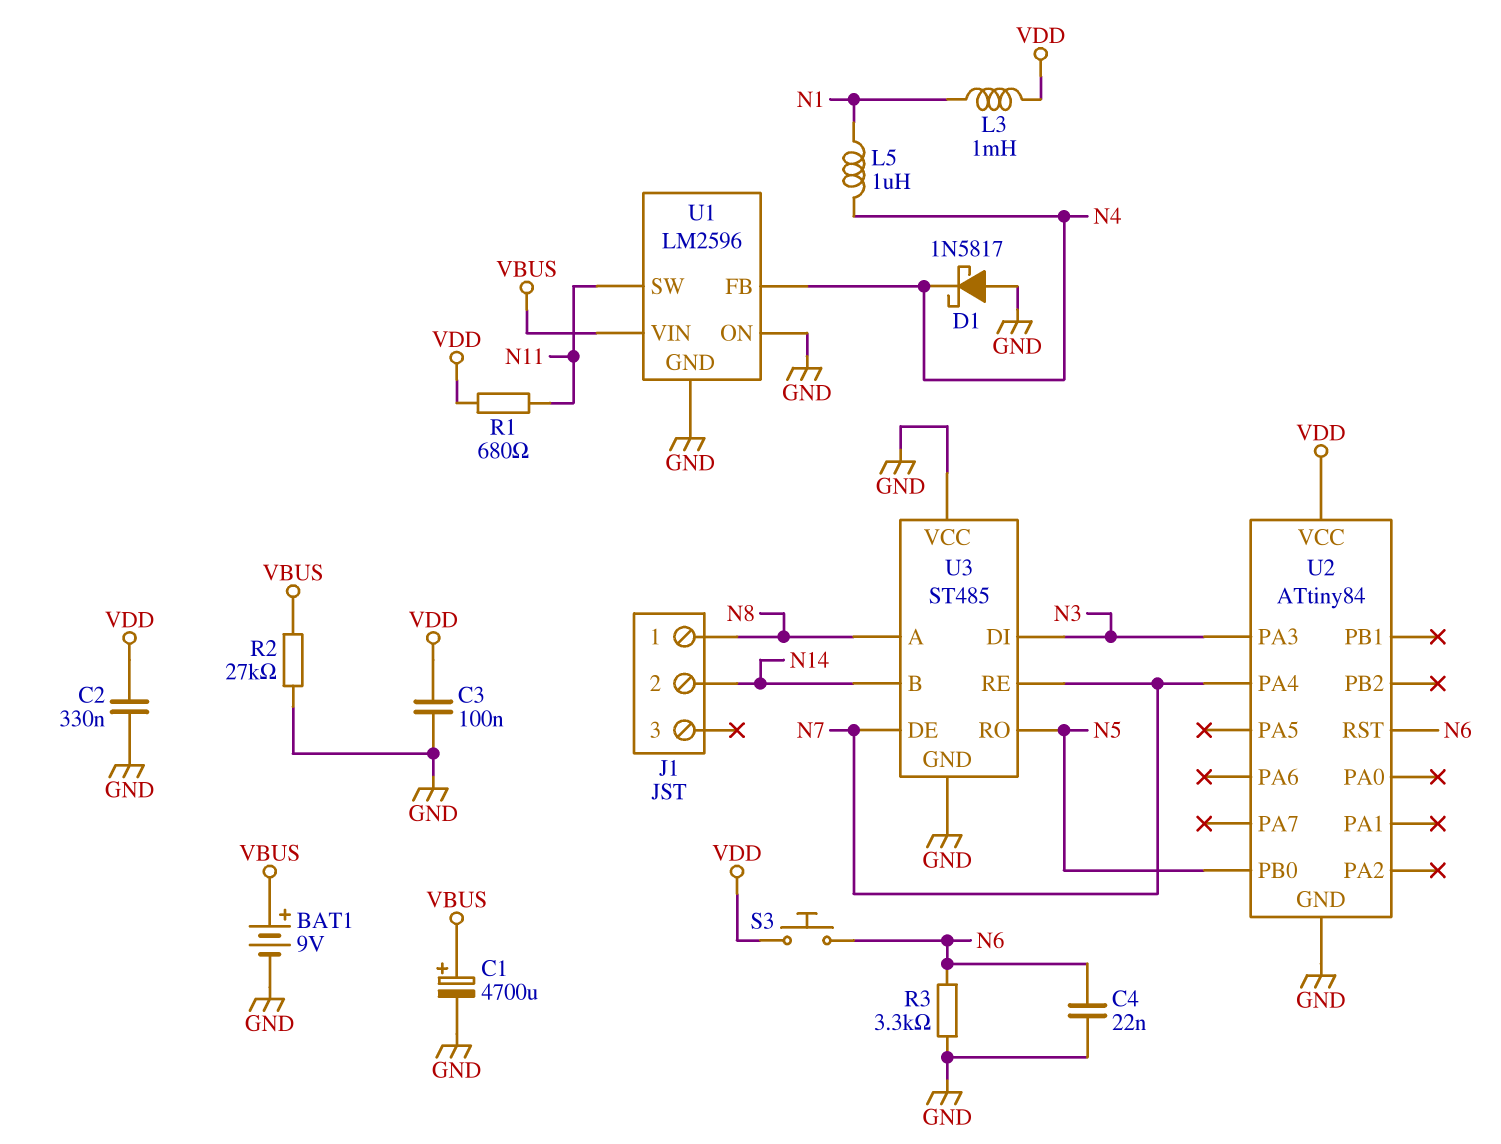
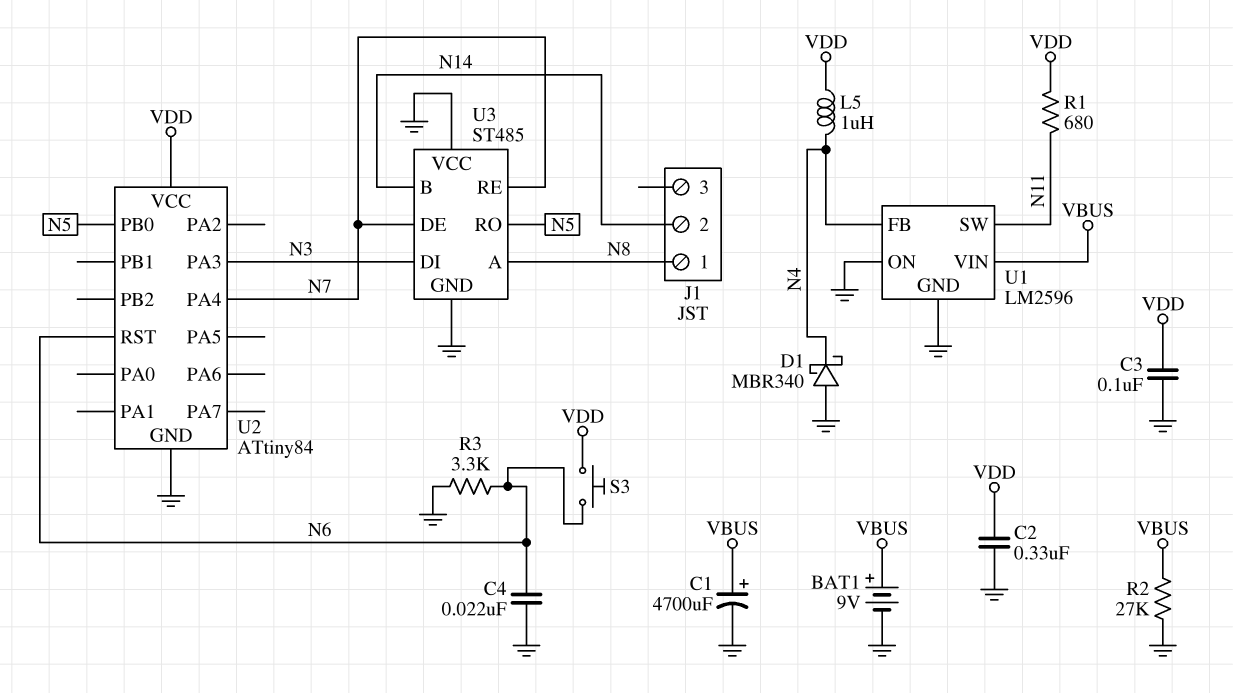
D1: schottky 1N5817 (A GND, K N4) -> schottky MBR340 (A GND, K N4)
L3: 1mH (N1, VDD) -> none
L5: 1uH (N1, N4) -> 1uH (N4, VDD)

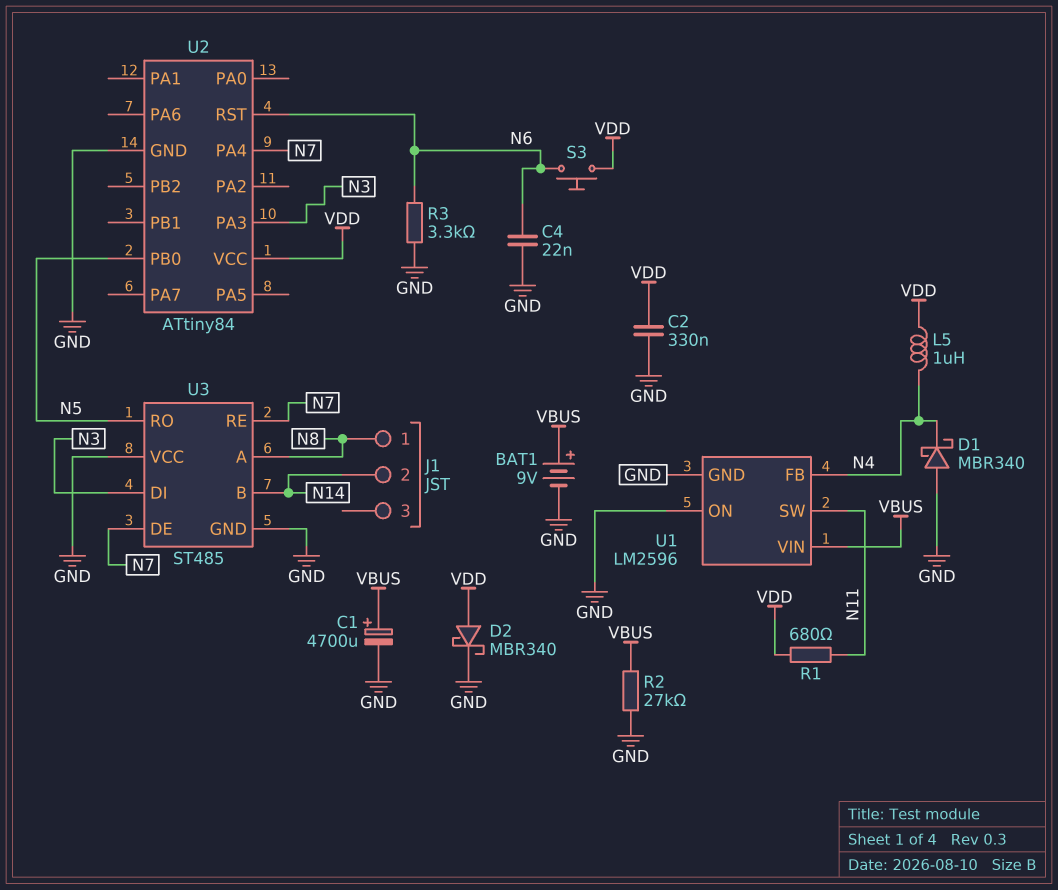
C3: 100nF (GND, VDD) -> none
D2: none -> schottky MBR340 (A VDD, K GND)

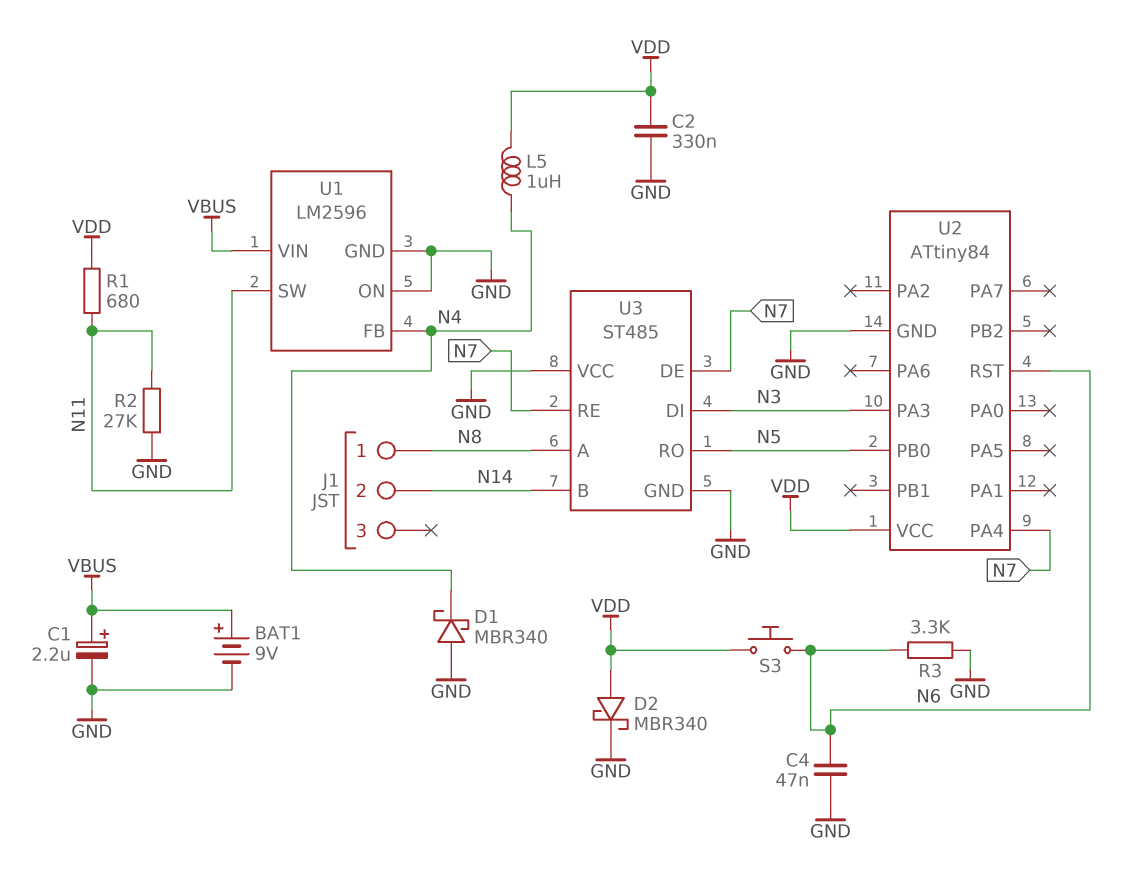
C1: 4700uF (plus VBUS, minus GND) -> 2.2uF (plus VBUS, minus GND)
C4: 22nF (GND, N6) -> 47nF (GND, N6)
R2: 27k (GND, VBUS) -> 27k (GND, N11)

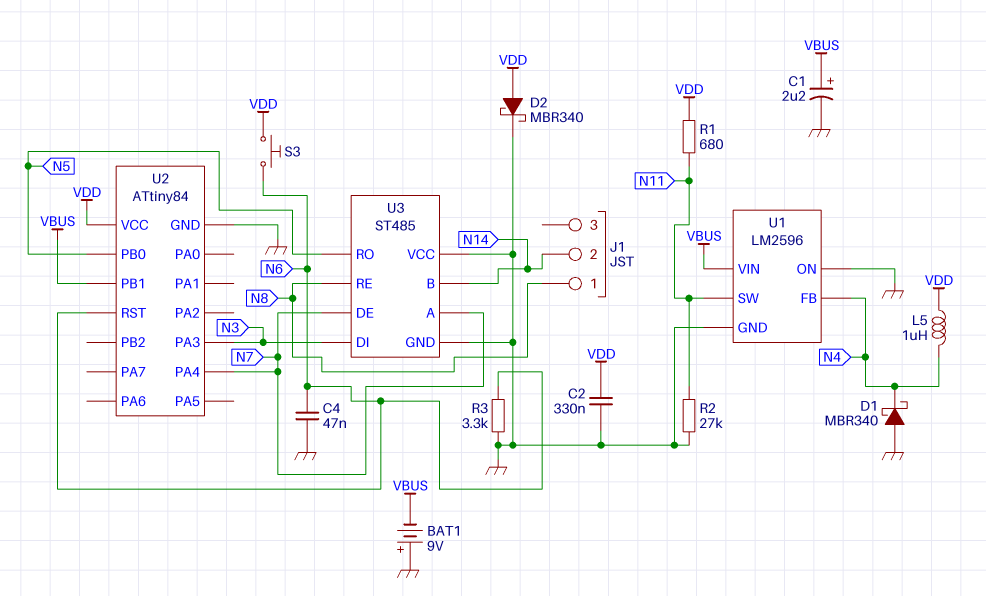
BAT1: 9V (plus VBUS, minus GND) -> 9V (plus GND, minus VBUS)
U2 pin PB1: none -> VBUS
U3 pin A: N8 -> N7
U3 pin RE: N7 -> N8

